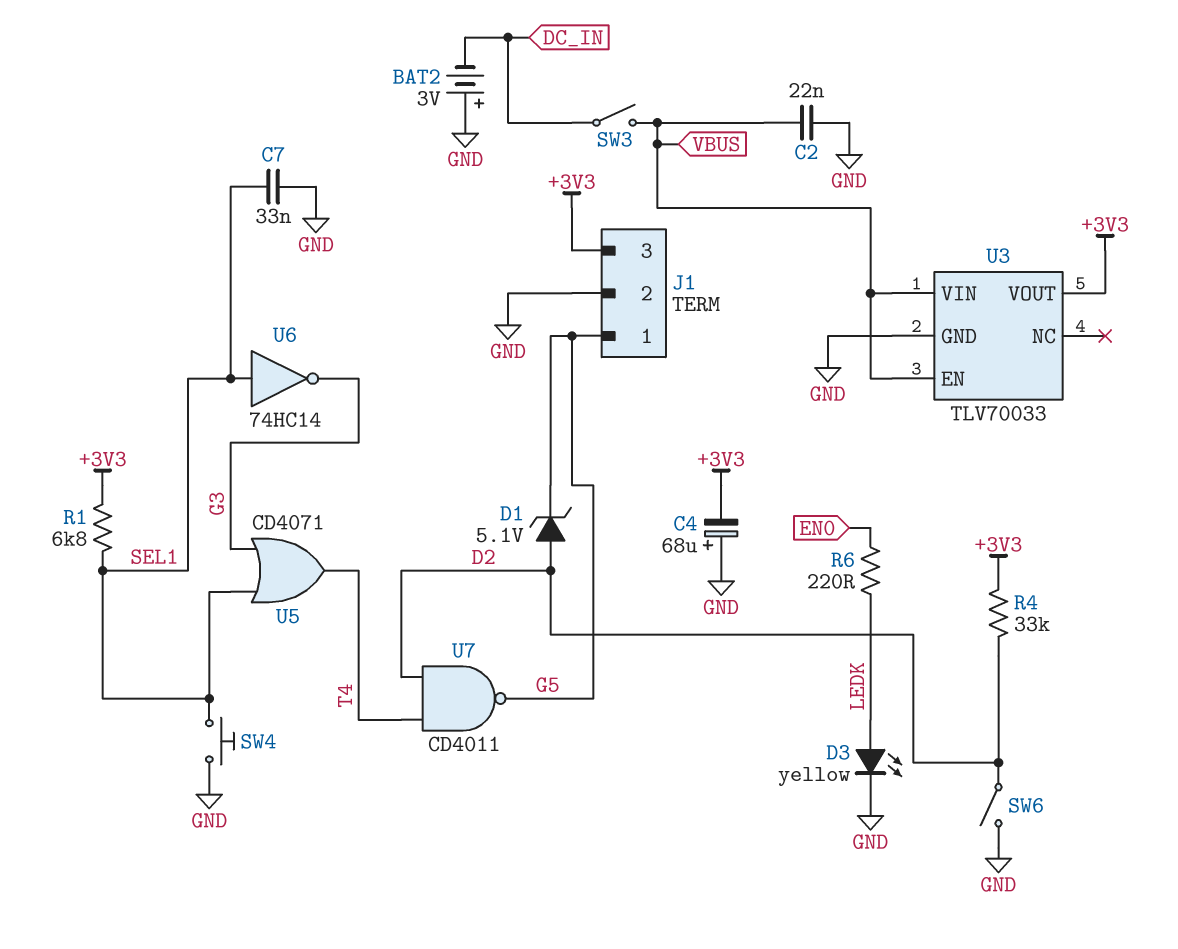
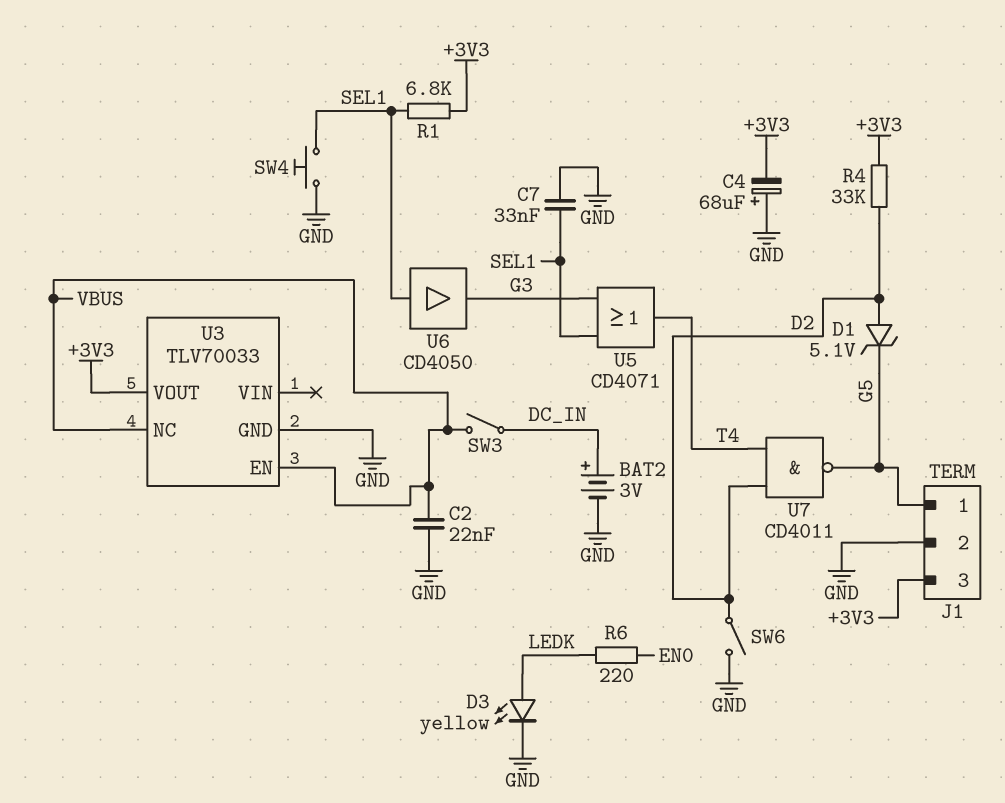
BAT2: 3V (plus GND, minus DC_IN) -> 3V (plus DC_IN, minus GND)
U3 pin NC: none -> VBUS
U3 pin VIN: VBUS -> none
U6: NOT 74HC14 (in SEL1, out G3) -> buffer CD4050 (in SEL1, out G3)

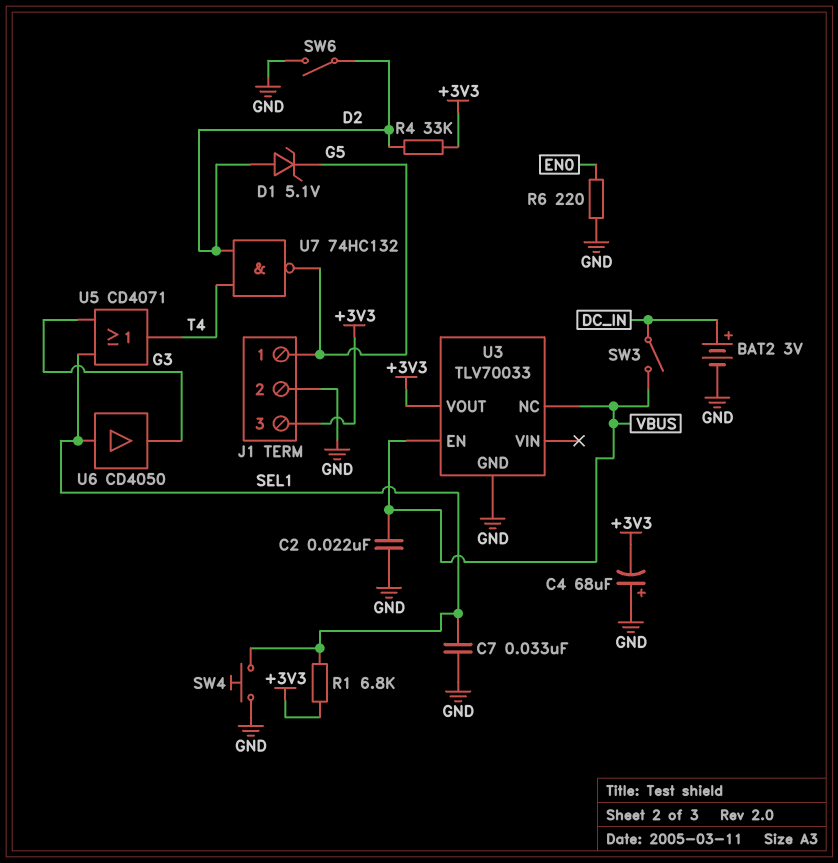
D3: LED yellow (A LEDK, K GND) -> none
R6: 220 (EN0, LEDK) -> 220 (EN0, GND)
U7: NAND CD4011 (in D2, in T4, out G5) -> NAND 74HC132 (in D2, in T4, out G5)

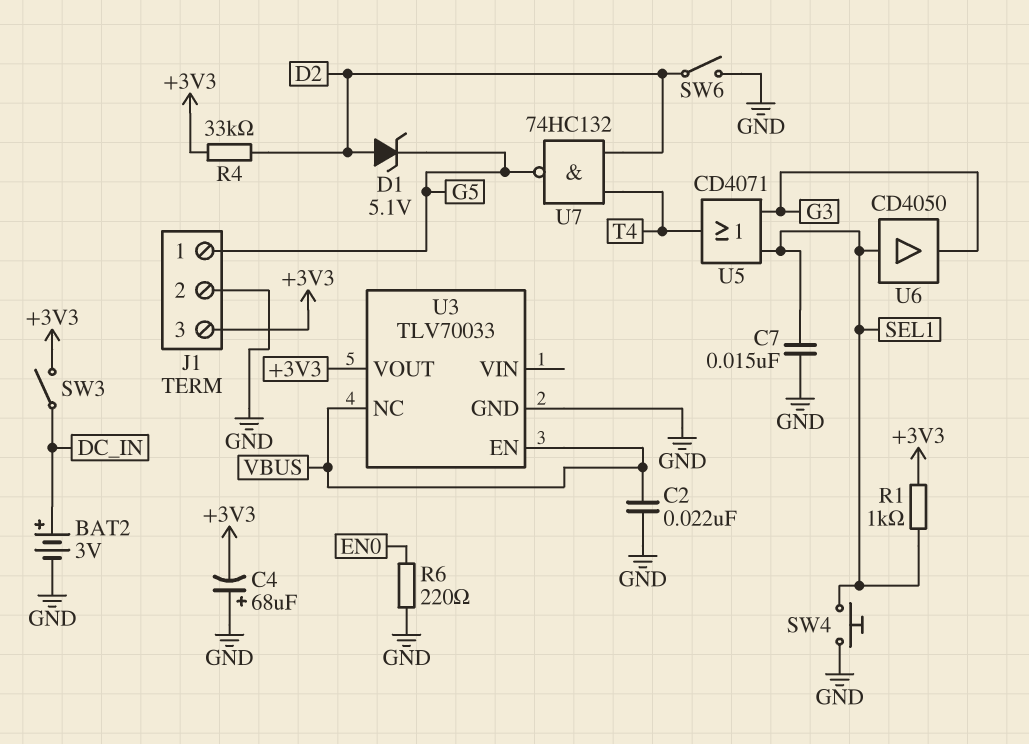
C7: 33nF (GND, SEL1) -> 15nF (GND, SEL1)
R1: 6.8k (+3V3, SEL1) -> 1k (+3V3, SEL1)
SW3: switch (DC_IN, VBUS) -> switch (+3V3, DC_IN)

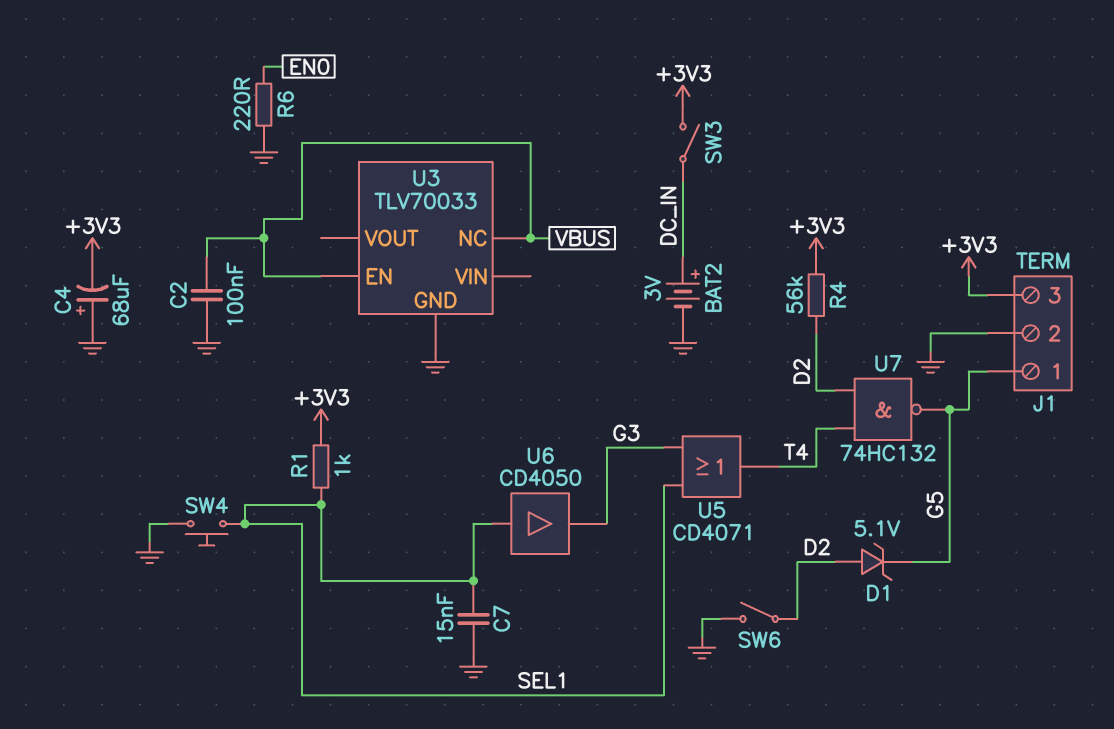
C2: 22nF (GND, VBUS) -> 100nF (GND, VBUS)
R4: 33k (+3V3, D2) -> 56k (+3V3, D2)
U3 pin VOUT: +3V3 -> none

